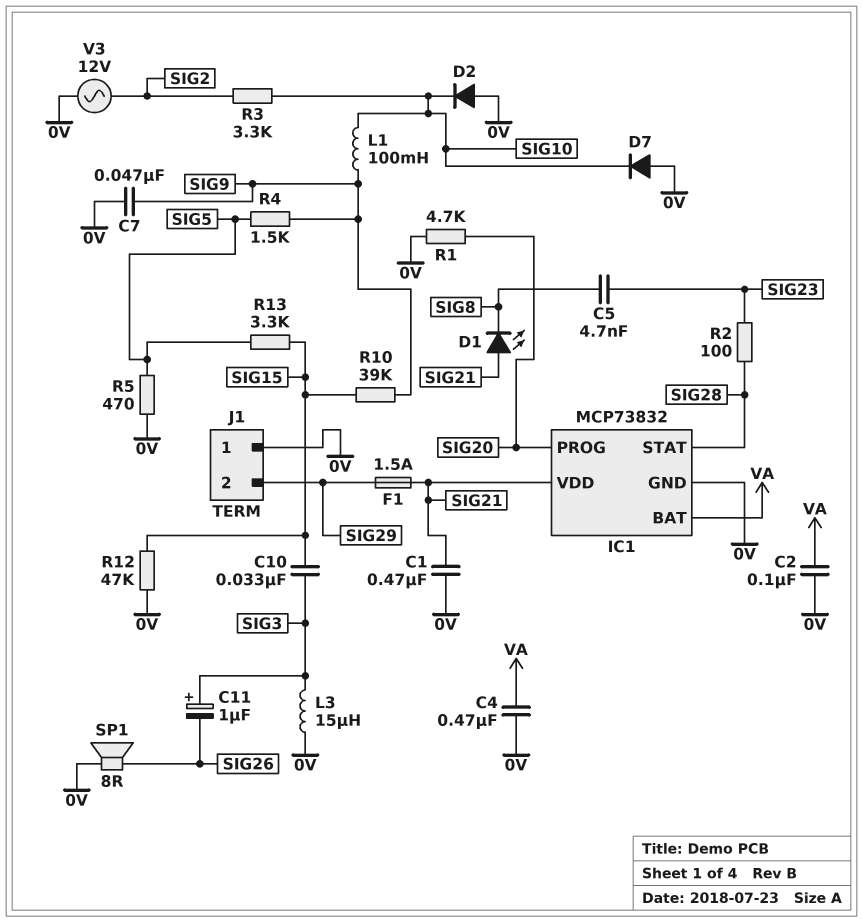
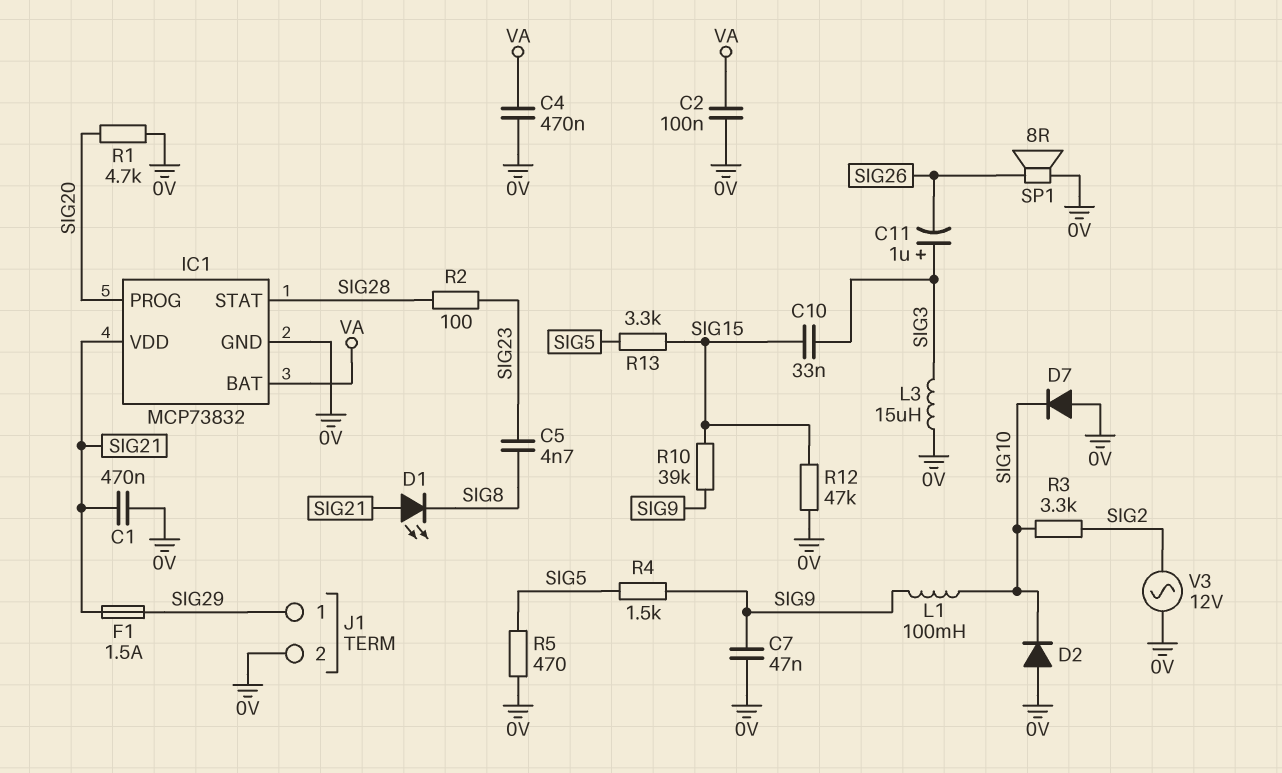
J1 pin 1: 0V -> SIG29
J1 pin 2: SIG29 -> 0V

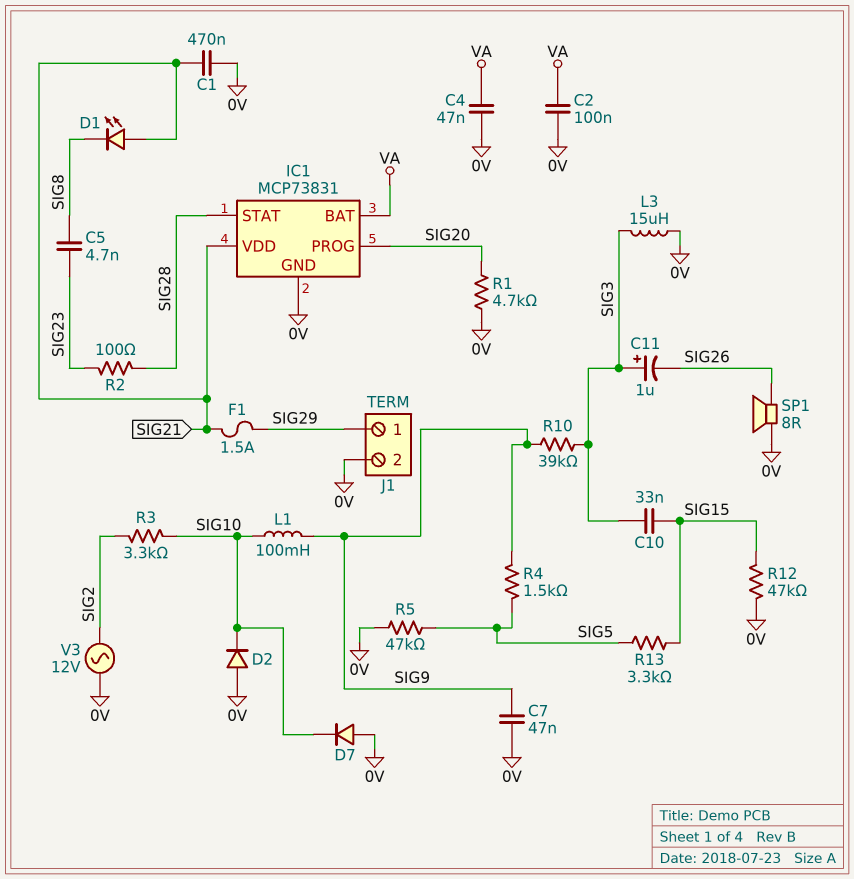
C4: 470nF (0V, VA) -> 47nF (0V, VA)
IC1: MCP73832 -> MCP73831
R5: 470 (0V, SIG5) -> 47k (0V, SIG5)
R10: 39k (SIG9, SIG15) -> 39k (SIG3, SIG9)

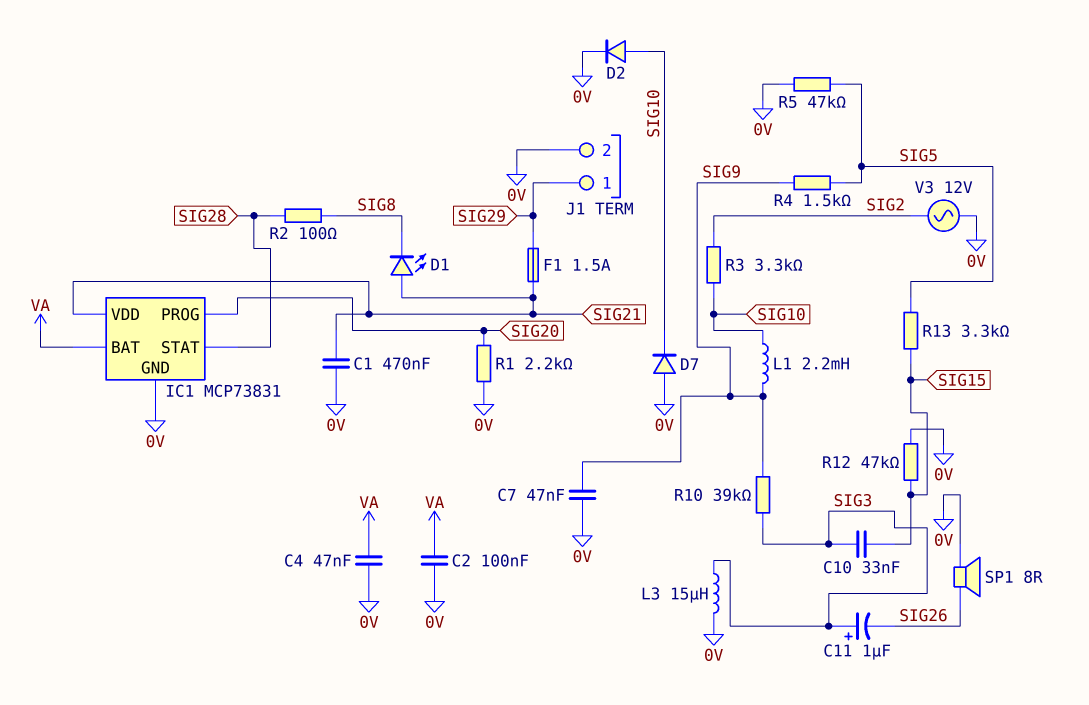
C5: 4.7nF (SIG8, SIG23) -> none
D2: diode (A 0V, K SIG10) -> diode (A SIG10, K 0V)
L1: 100mH (SIG9, SIG10) -> 2.2mH (SIG9, SIG10)
R1: 4.7k (0V, SIG20) -> 2.2k (0V, SIG20)
R2: 100 (SIG23, SIG28) -> 100 (SIG8, SIG28)

